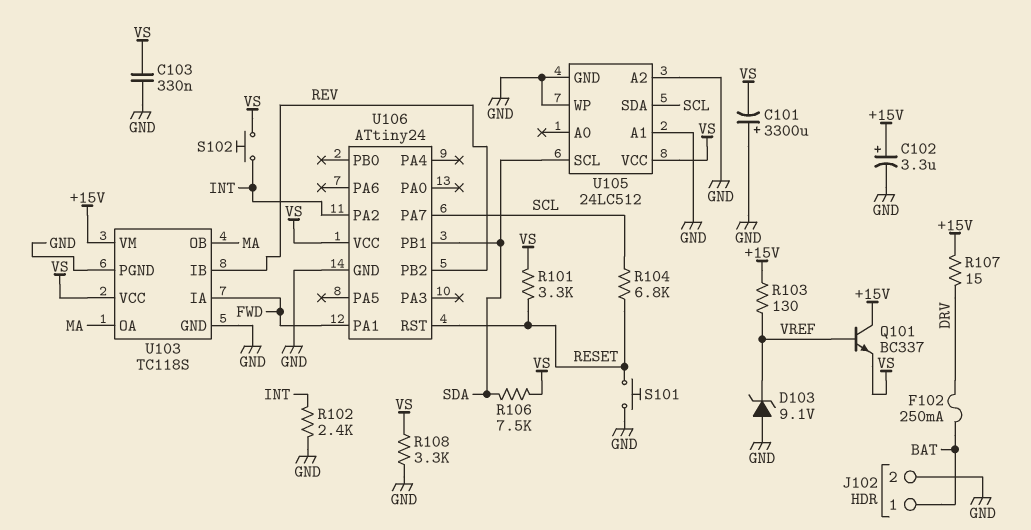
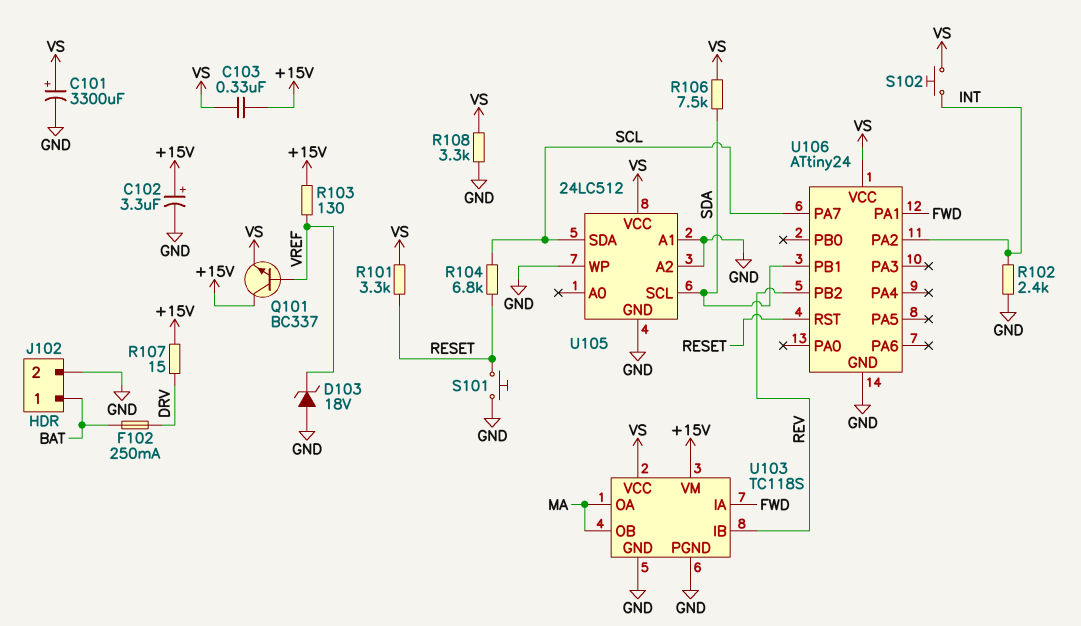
C101: 3300uF (plus GND, minus VS) -> 3300uF (plus VS, minus GND)
C103: 330nF (GND, VS) -> 330nF (+15V, VS)
D103: zener 9.1V (A GND, K VREF) -> zener 18V (A GND, K VREF)

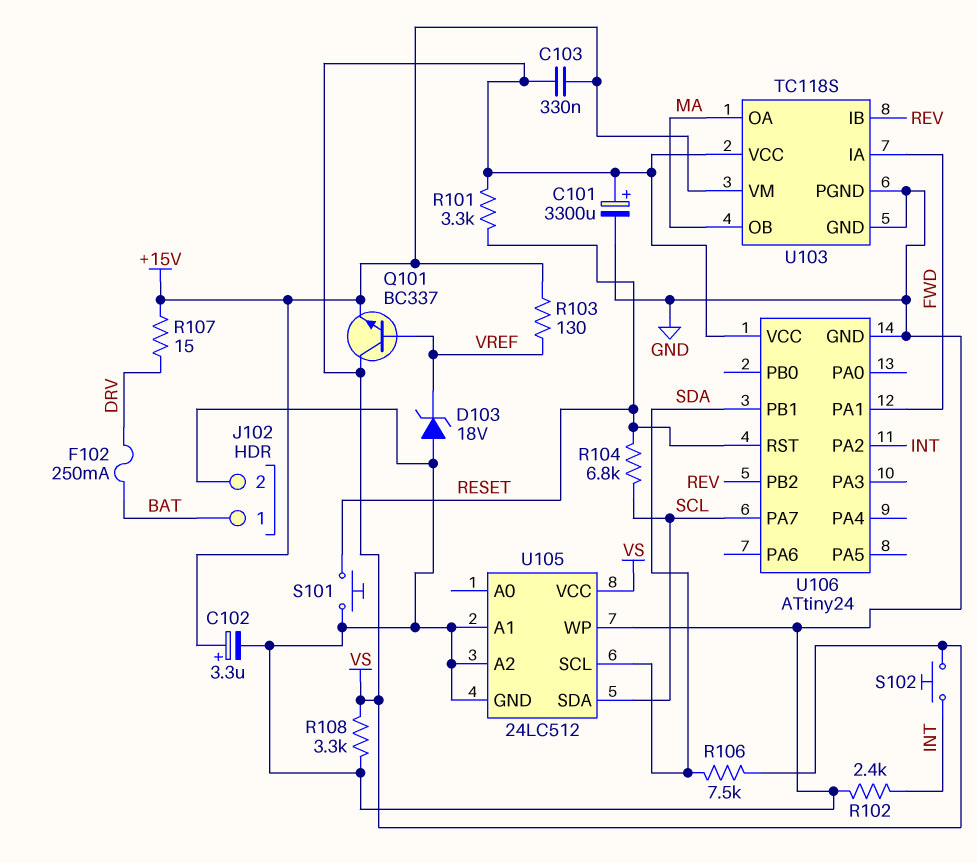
Q101: NPN BC337 (B VREF, C +15V, E VS) -> NPN BC337 (B VREF, C VS, E +15V)

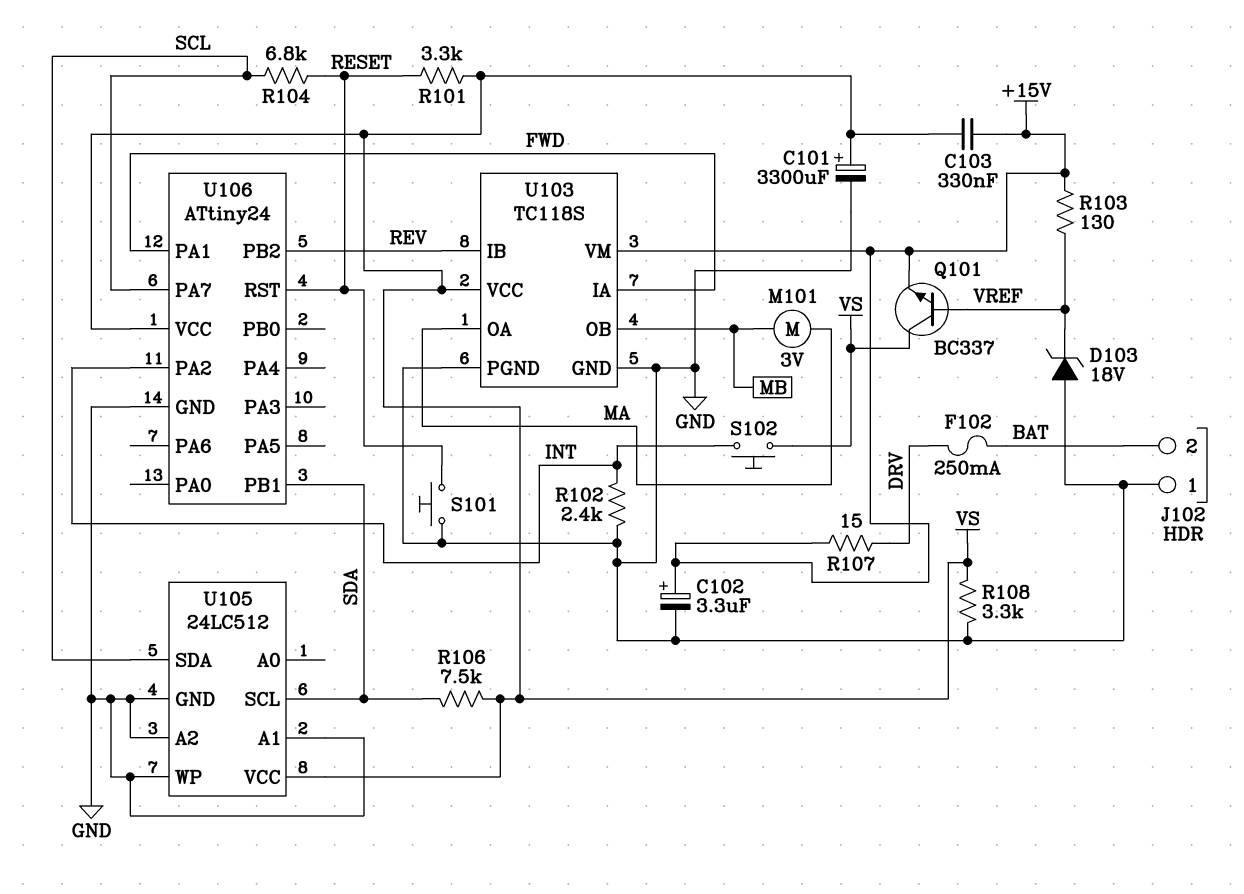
J102 pin 1: BAT -> GND
J102 pin 2: GND -> BAT
M101: none -> motor 3V (MA, MB)
U103 pin OB: MA -> MB

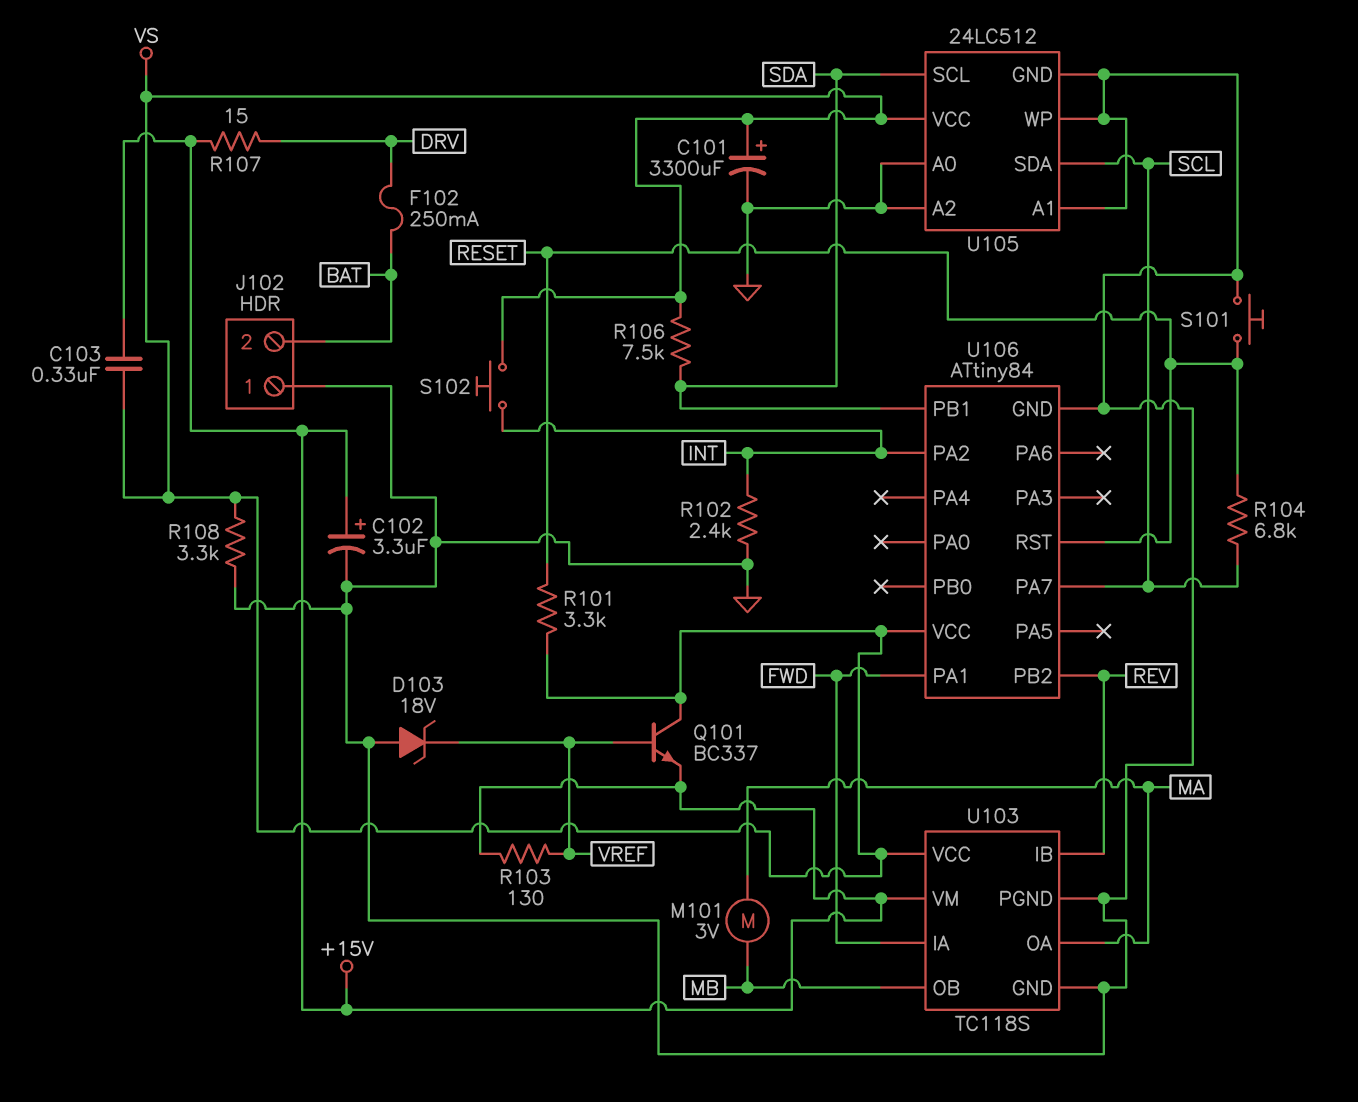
U105 pin A0: none -> GND
U106: ATtiny24 -> ATtiny84

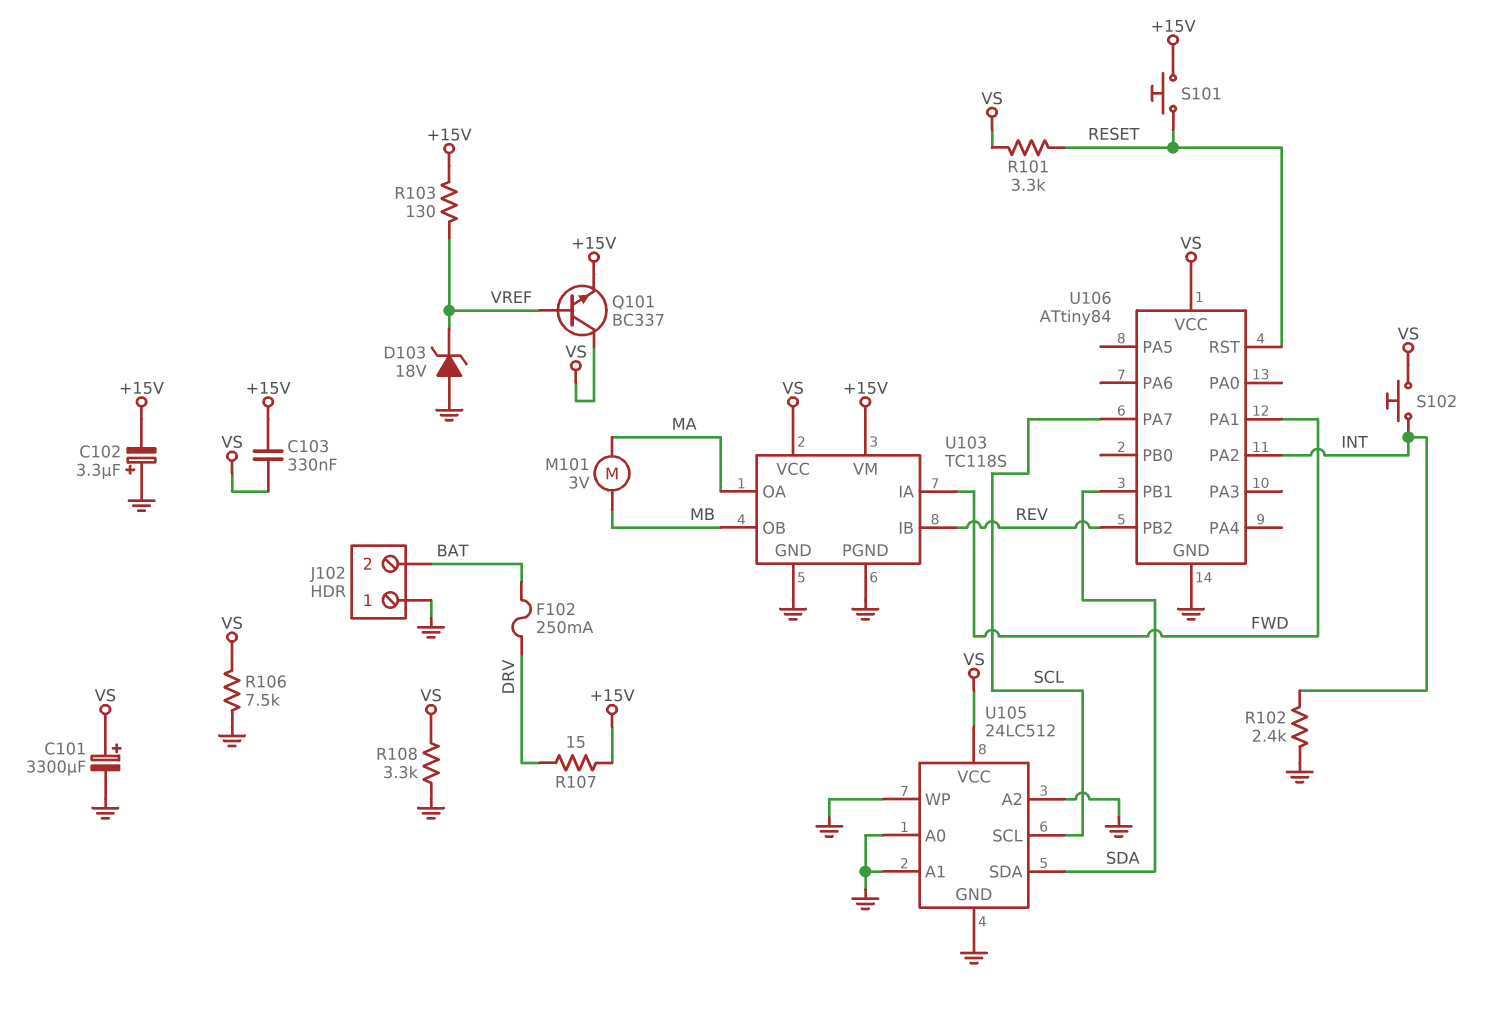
C102: 3.3uF (plus +15V, minus GND) -> 3.3uF (plus GND, minus +15V)
R104: 6.8k (RESET, SCL) -> none
R106: 7.5k (SDA, VS) -> 7.5k (GND, VS)
S101: button (GND, RESET) -> button (+15V, RESET)
U105 pin SCL: SDA -> SCL
U105 pin SDA: SCL -> SDA

